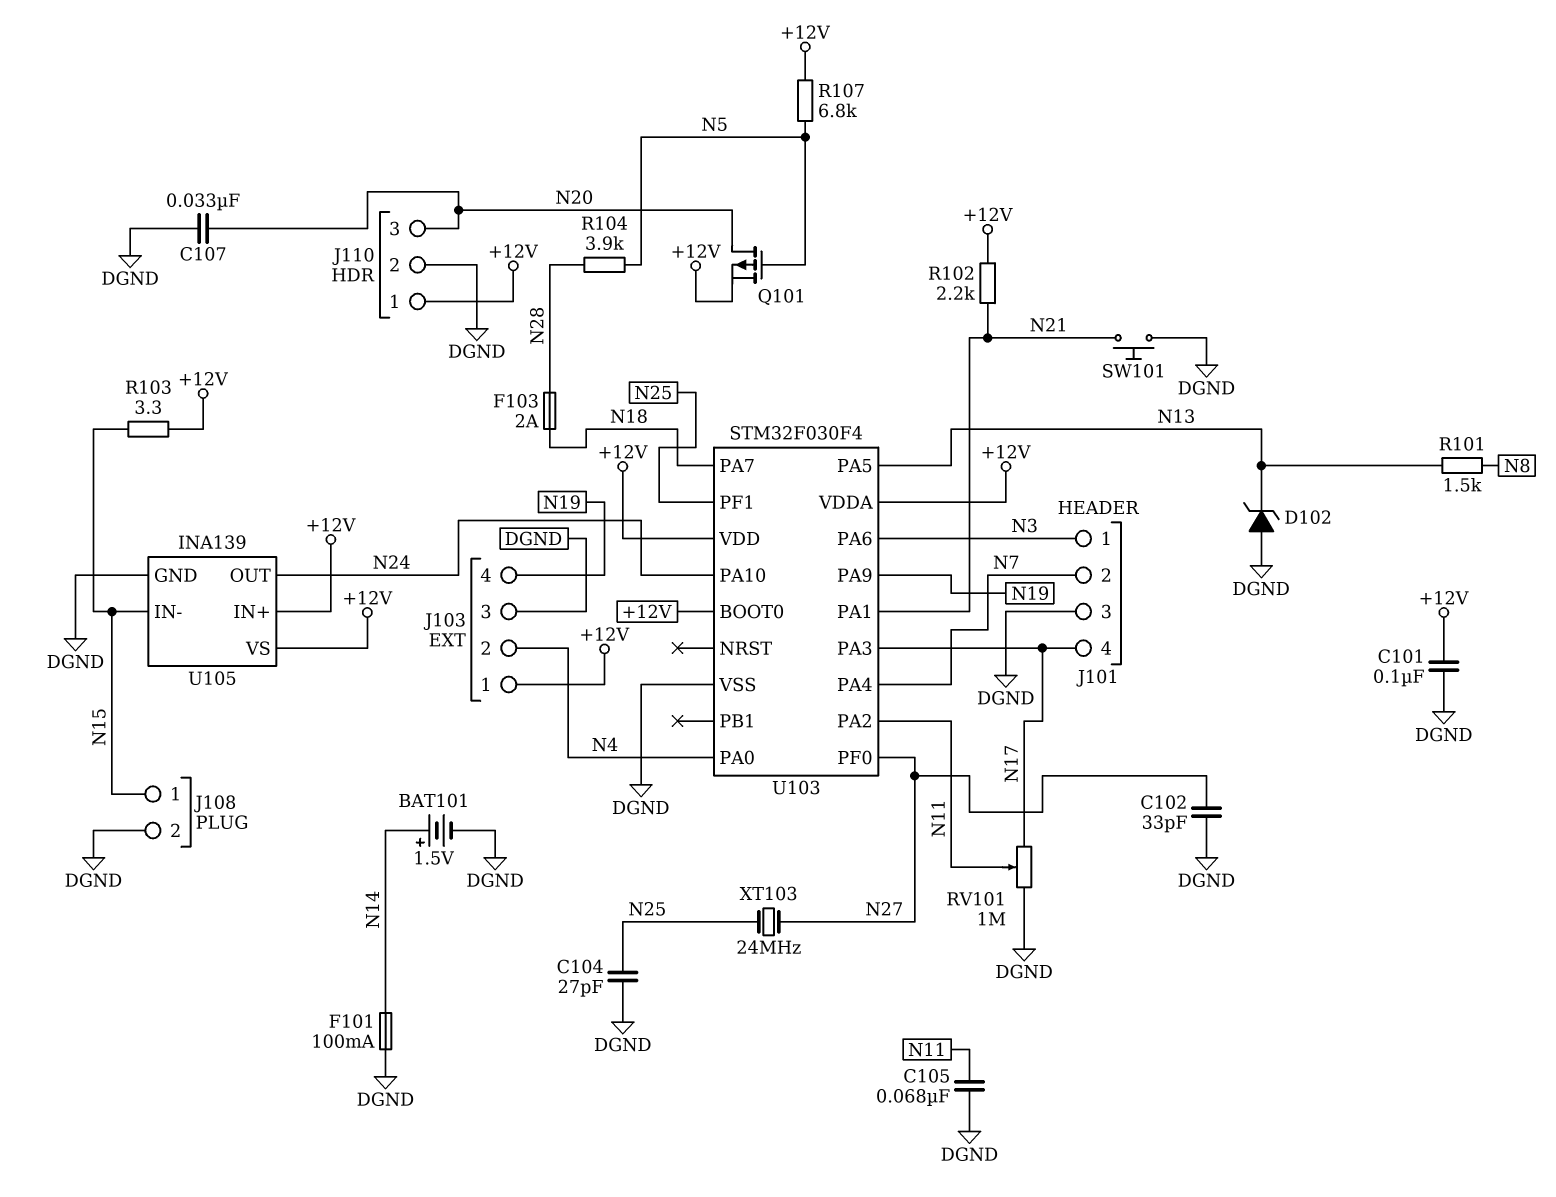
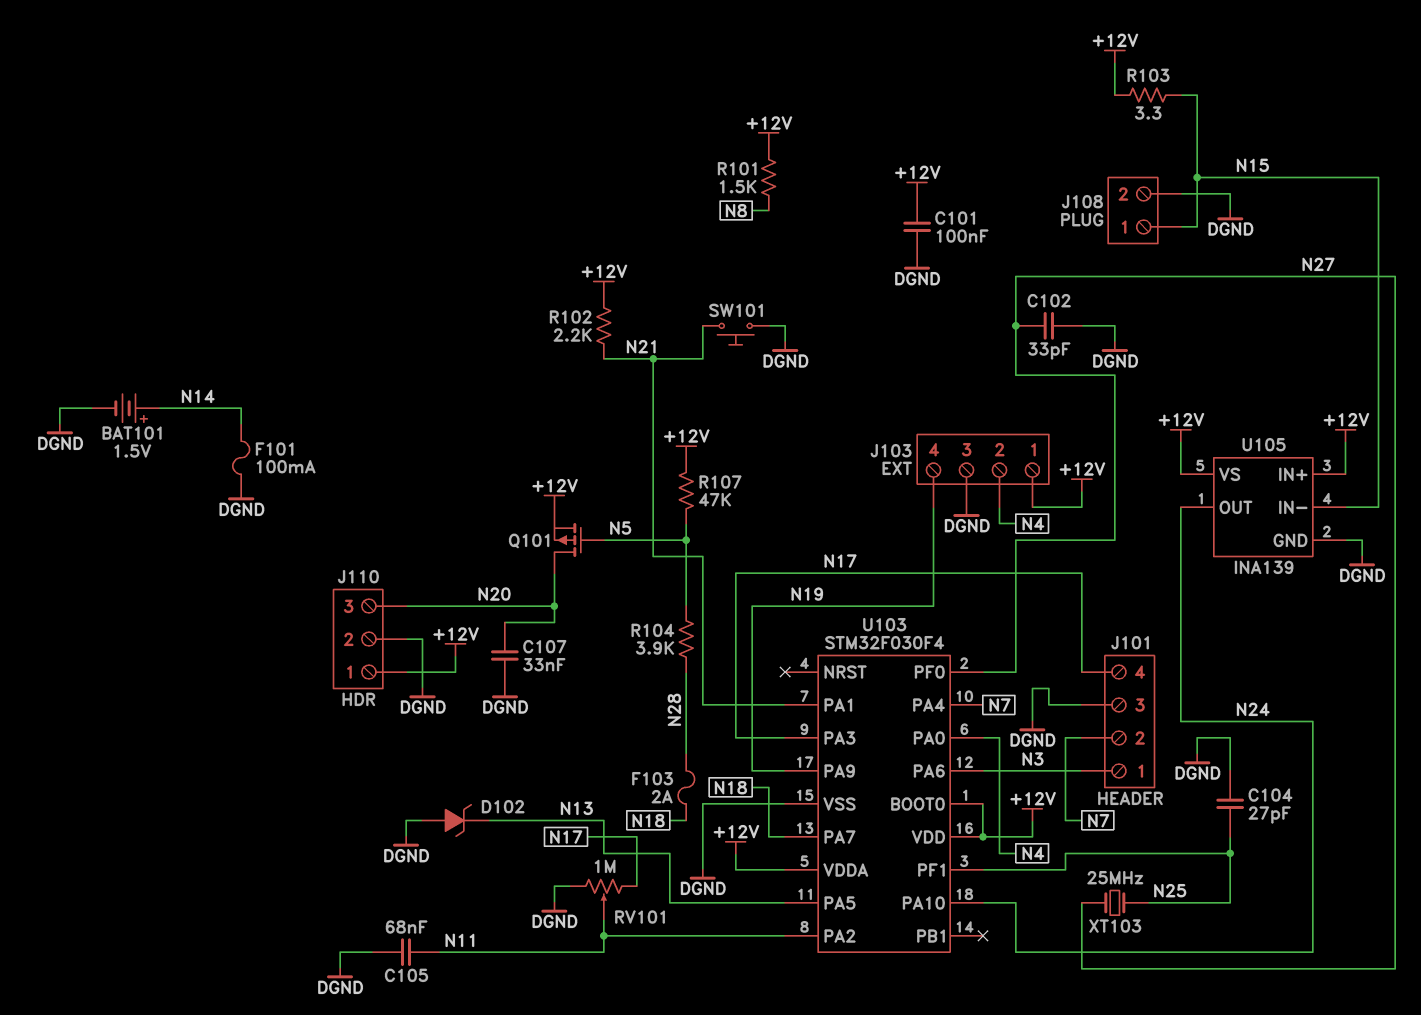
R101: 1.5k (N8, N13) -> 1.5k (+12V, N8)
R107: 6.8k (+12V, N5) -> 47k (+12V, N5)
XT103: 24MHz (N25, N27) -> 25MHz (N25, N27)

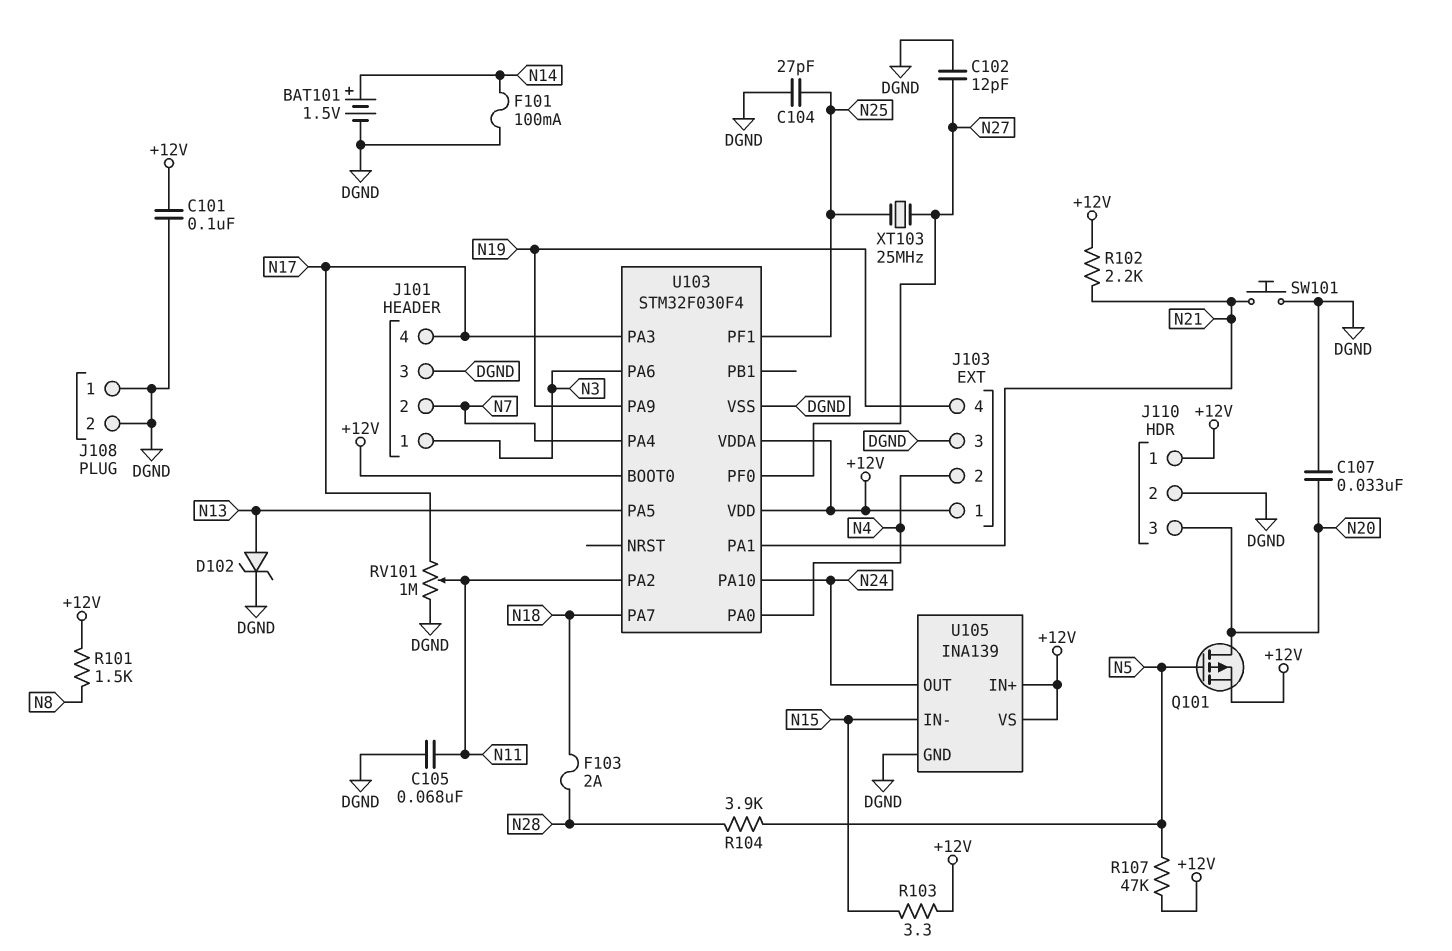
C102: 33pF (DGND, N27) -> 12pF (DGND, N27)
D102: zener (A DGND, K N13) -> zener (A N13, K DGND)
J108 pin 1: N15 -> DGND

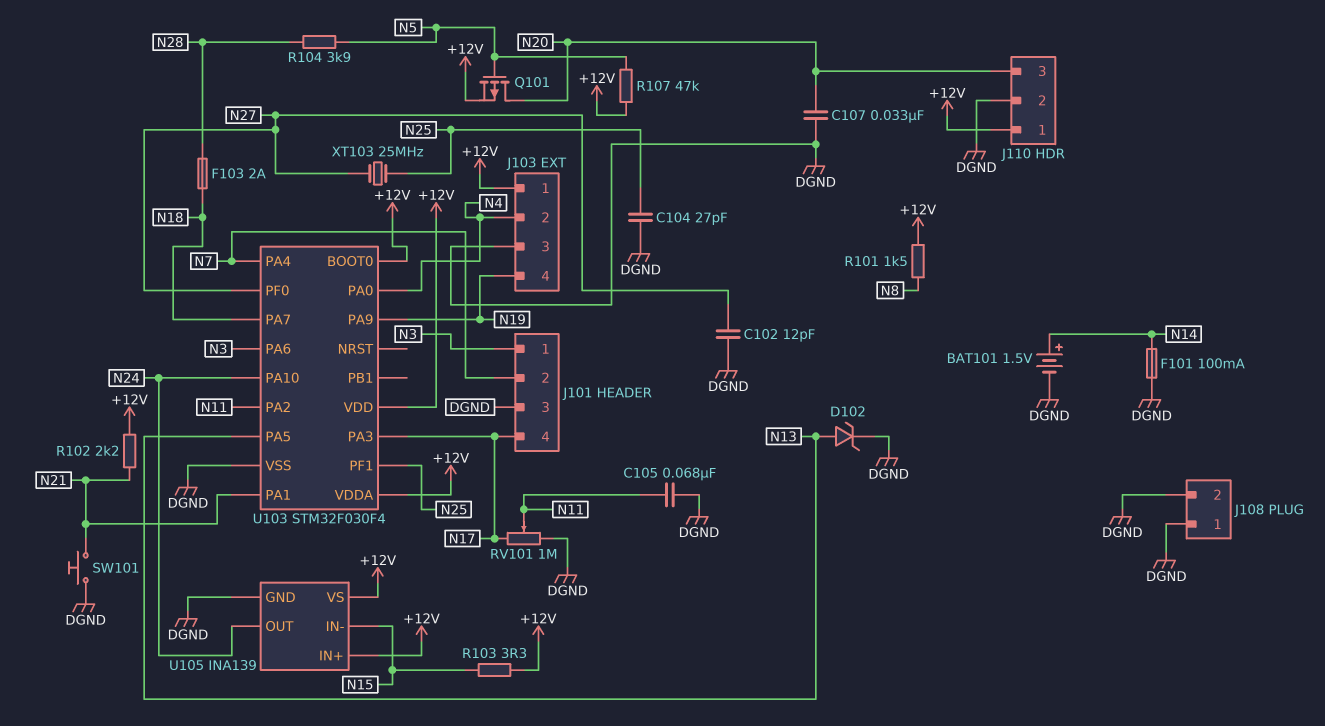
C101: 100nF (+12V, DGND) -> none

